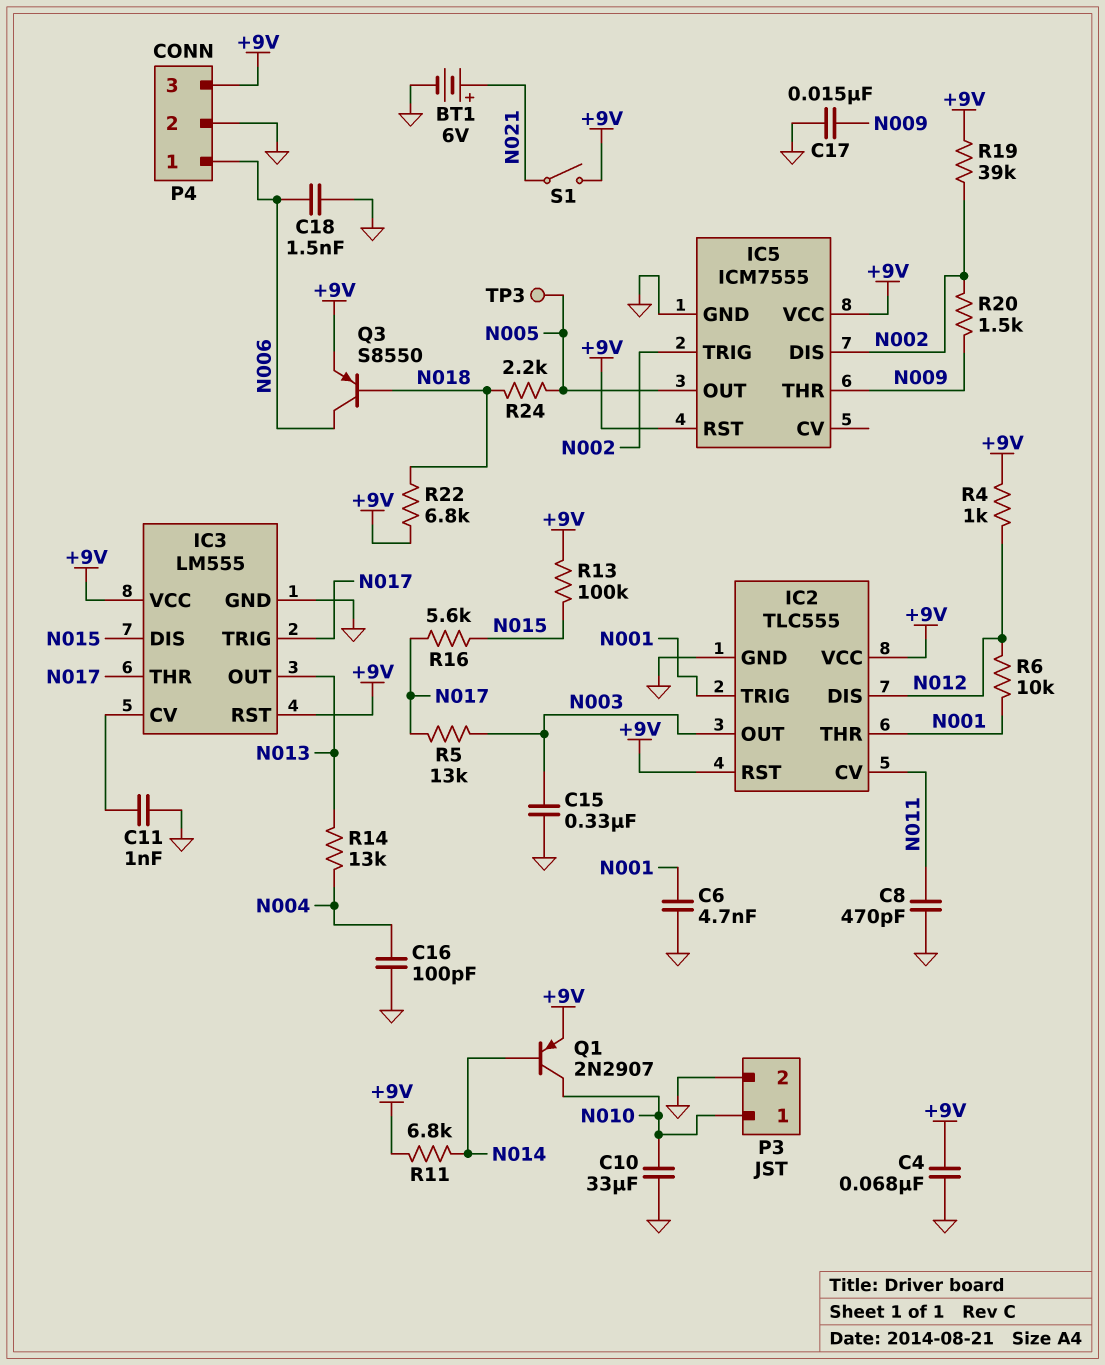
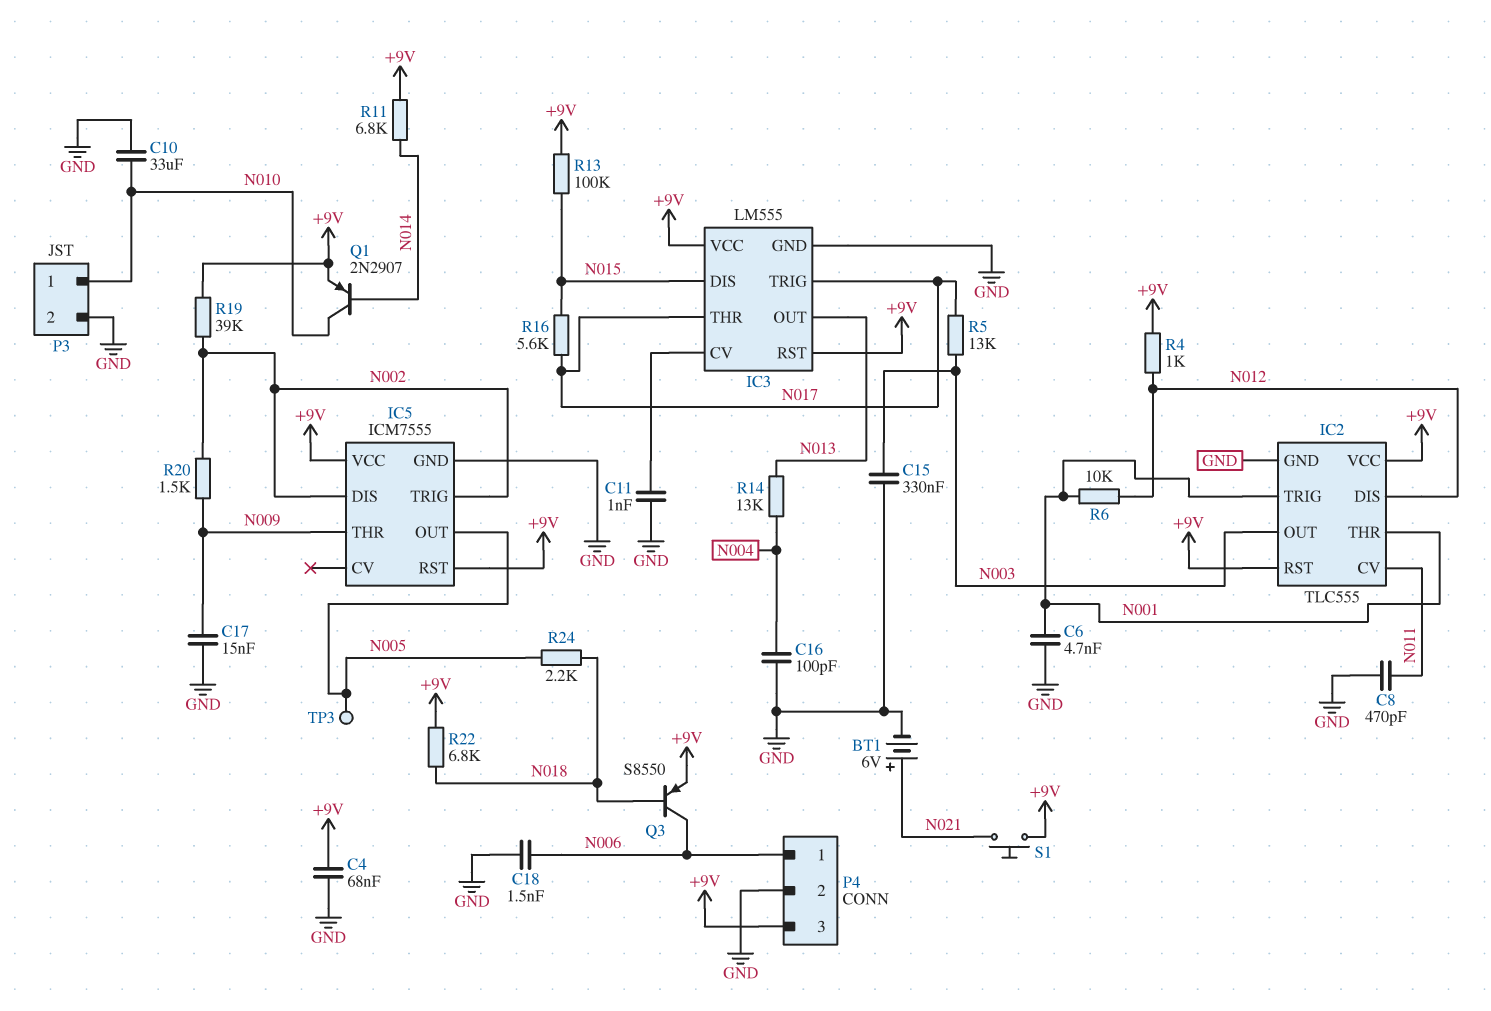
S1: switch (+9V, N021) -> button (+9V, N021)

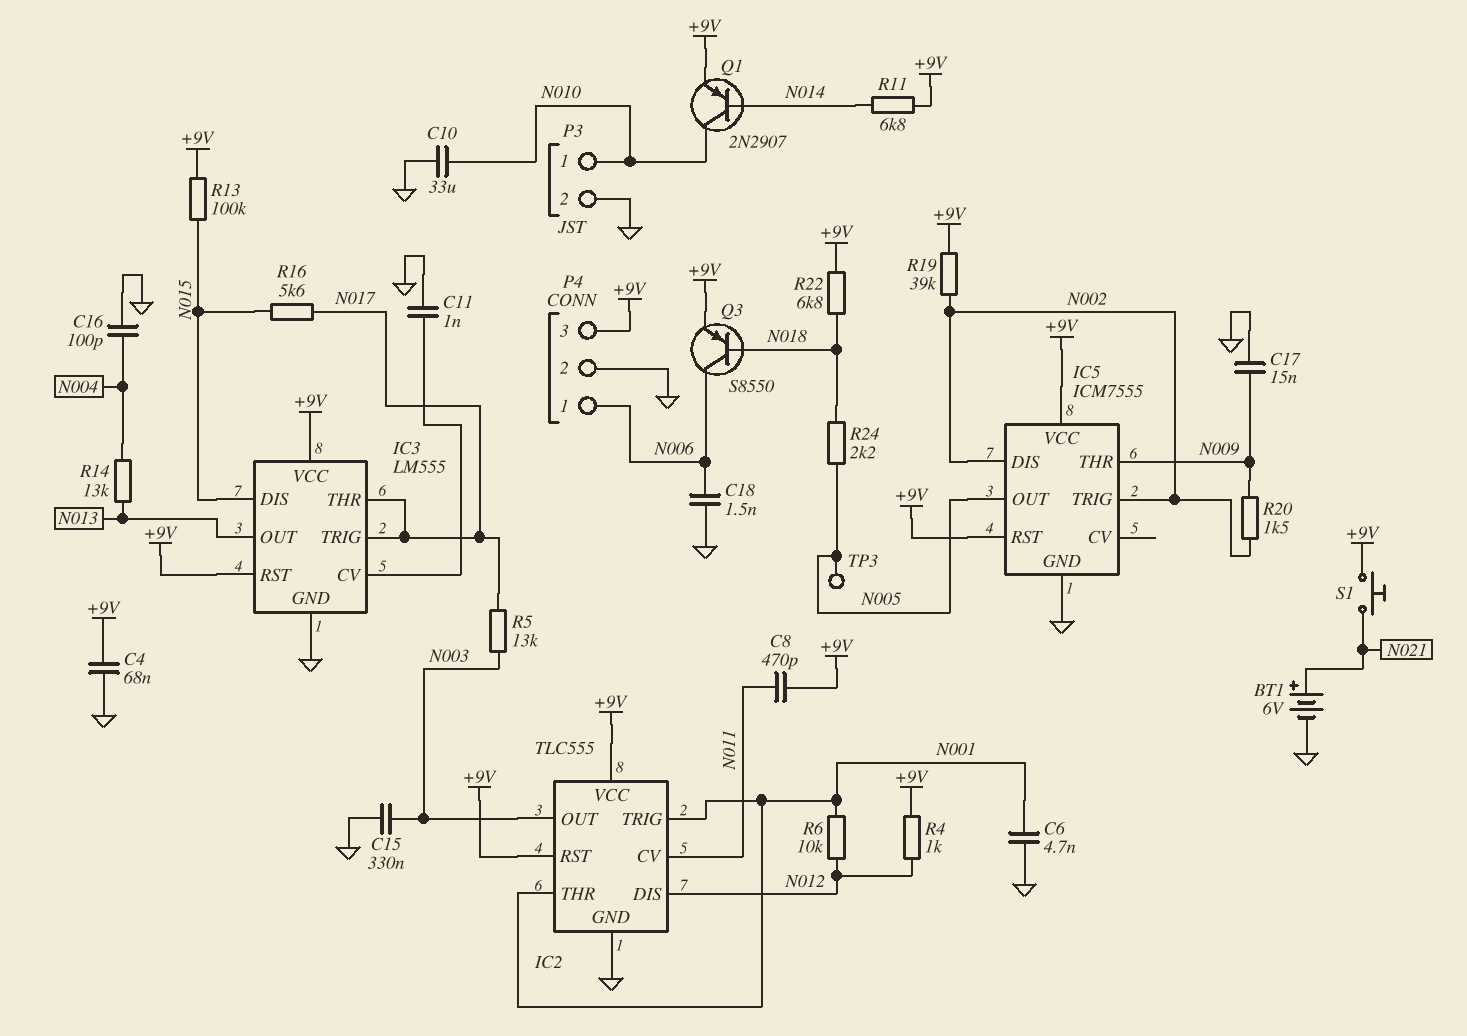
C8: 470pF (GND, N011) -> 470pF (+9V, N011)

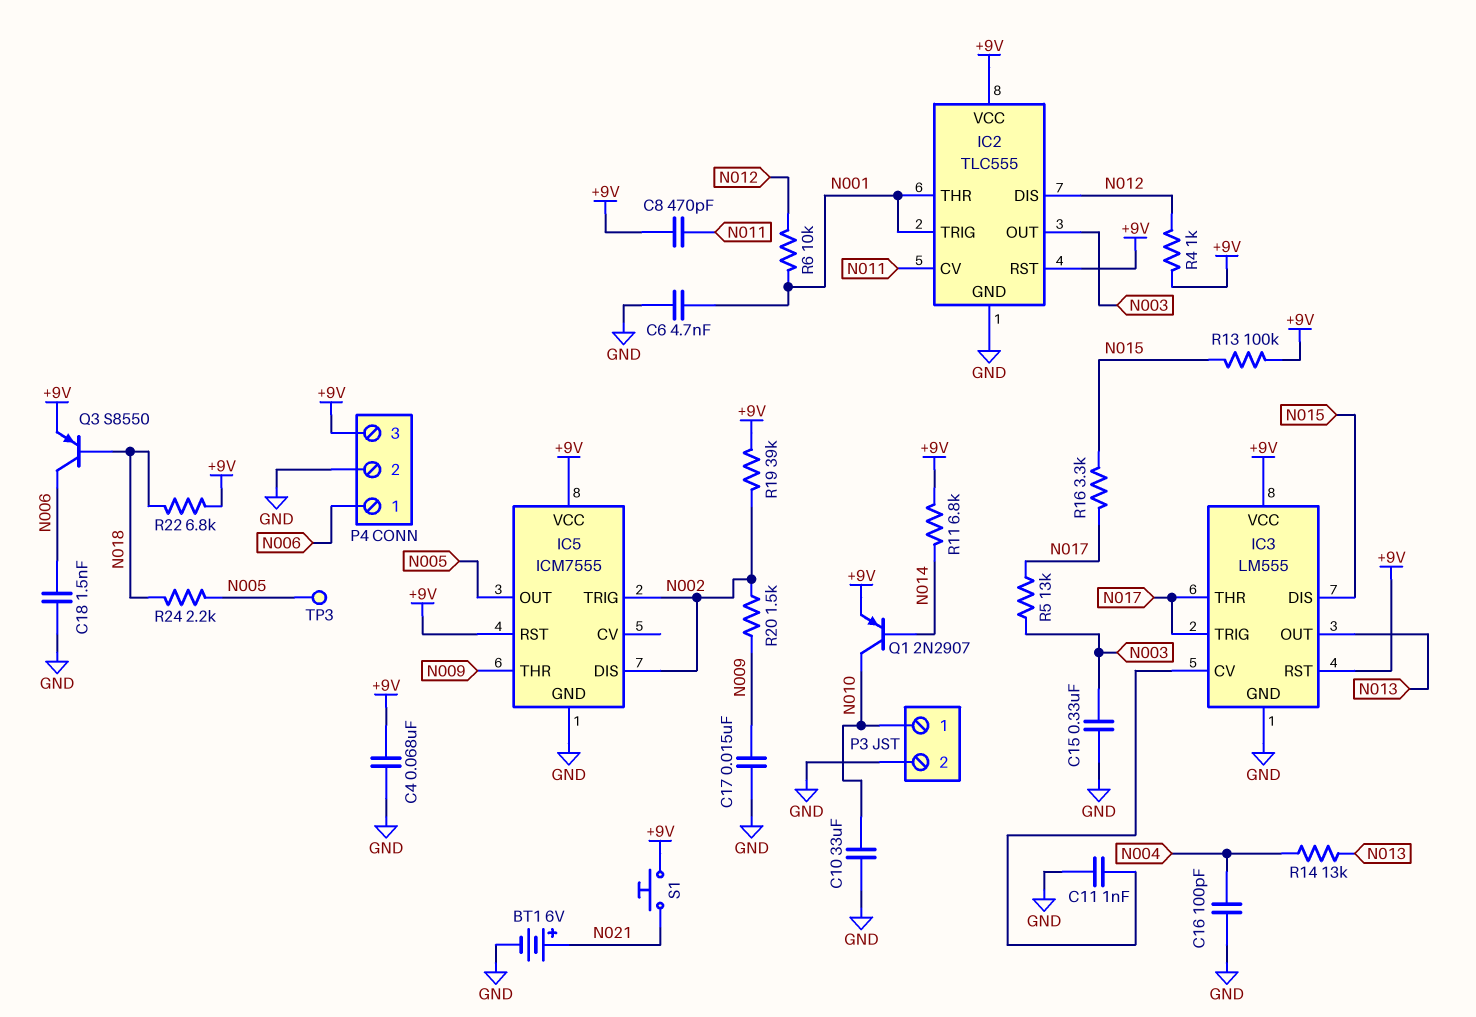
R16: 5.6k (N015, N017) -> 3.3k (N015, N017)

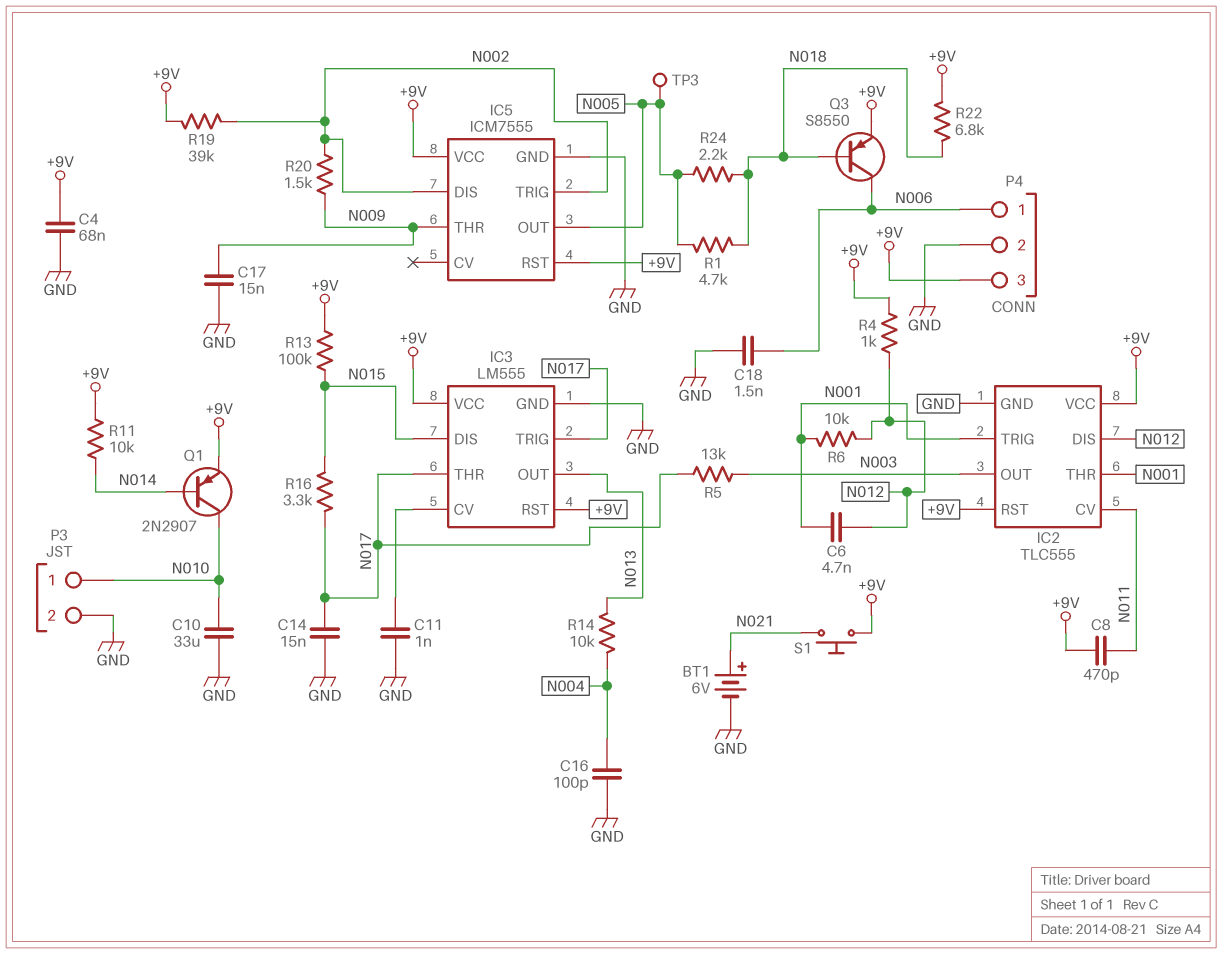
C6: 4.7nF (GND, N001) -> 4.7nF (N001, N012)
C14: none -> 15nF (GND, N017)
C15: 330nF (GND, N003) -> none
R1: none -> 4.7k (N005, N018)
R11: 6.8k (+9V, N014) -> 10k (+9V, N014)
R14: 13k (N004, N013) -> 10k (N004, N013)

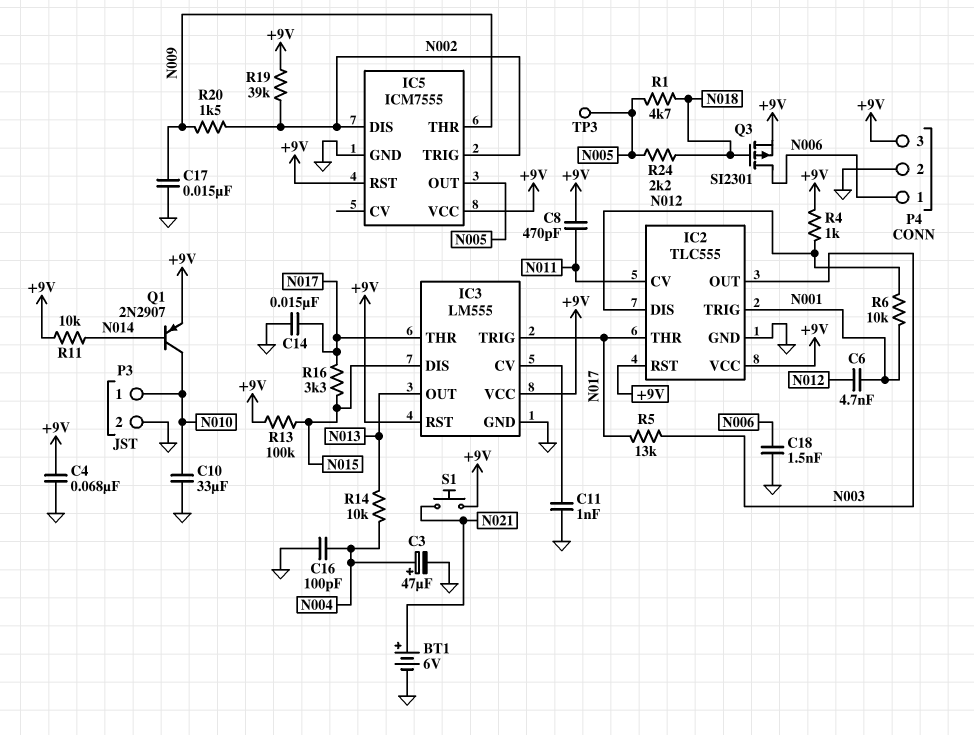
C3: none -> 47uF (plus N004, minus GND)
IC2 pin THR: N001 -> N017
Q3: PNP S8550 (B N018, C N006, E +9V) -> PMOS SI2301 (G N018, D N006, S +9V)
R22: 6.8k (+9V, N018) -> none

